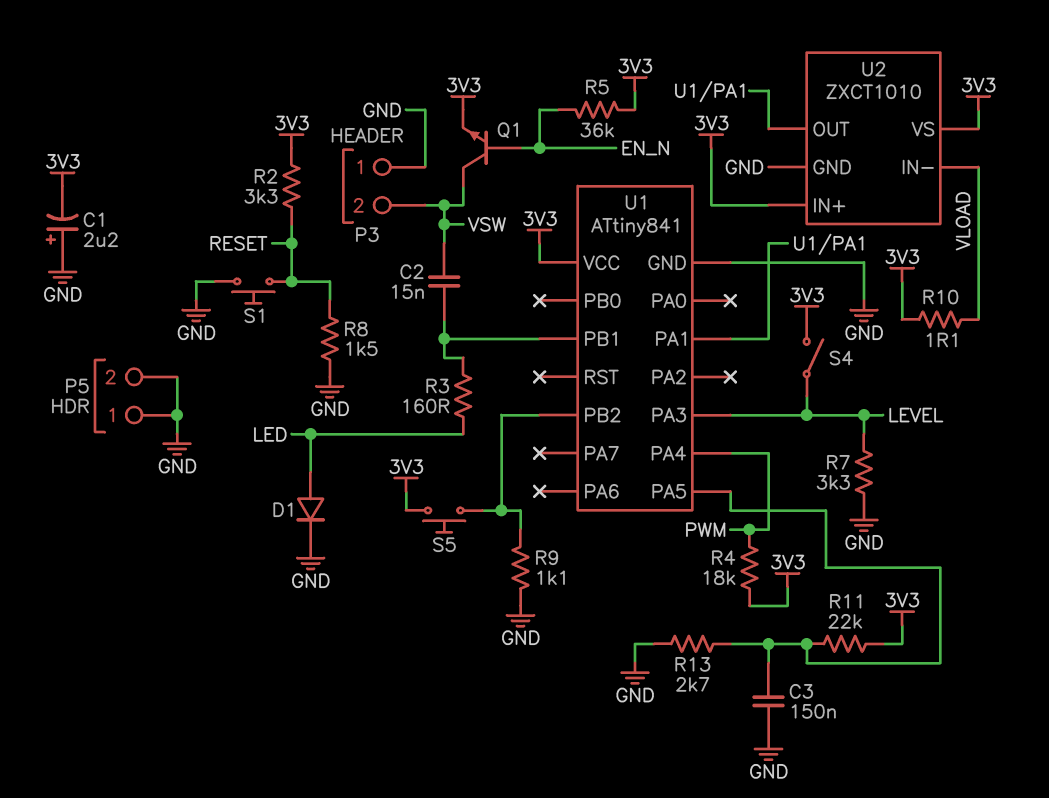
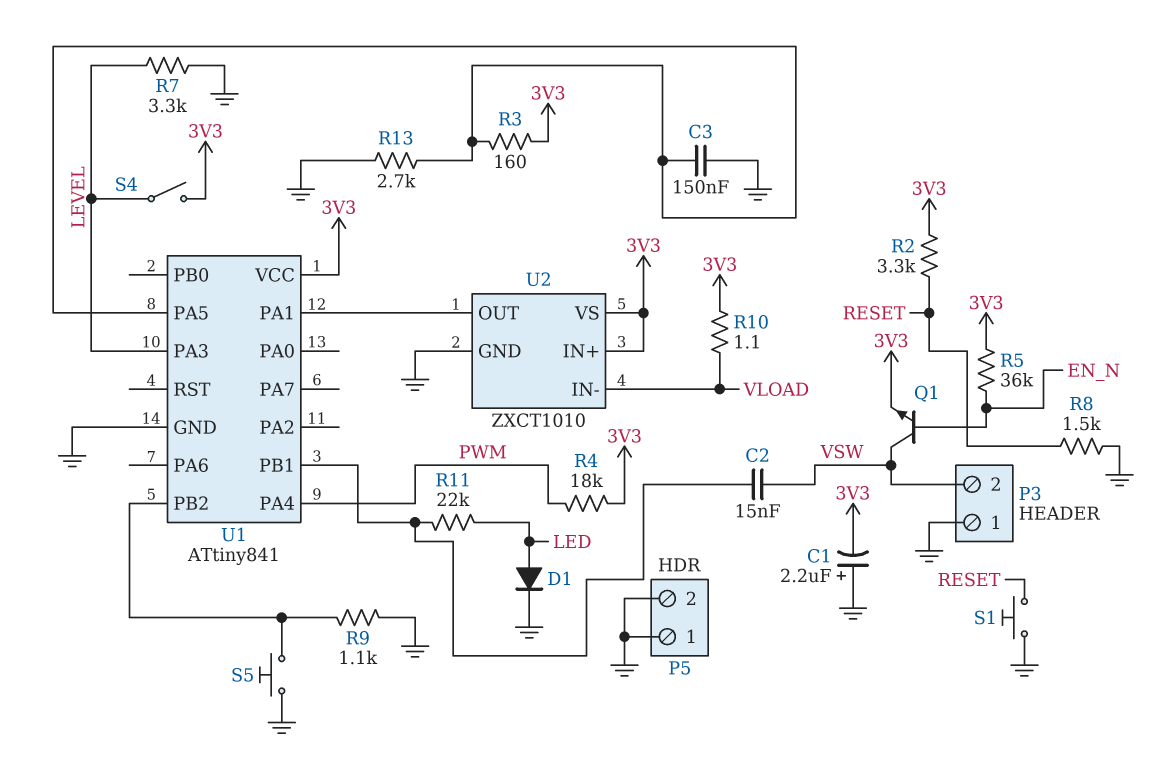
R3: 160 (LED, U1/PB1) -> 160 (3V3, U1/PA5)
R11: 22k (3V3, U1/PA5) -> 22k (LED, U1/PB1)
S5: button (3V3, U1/PB2) -> button (GND, U1/PB2)

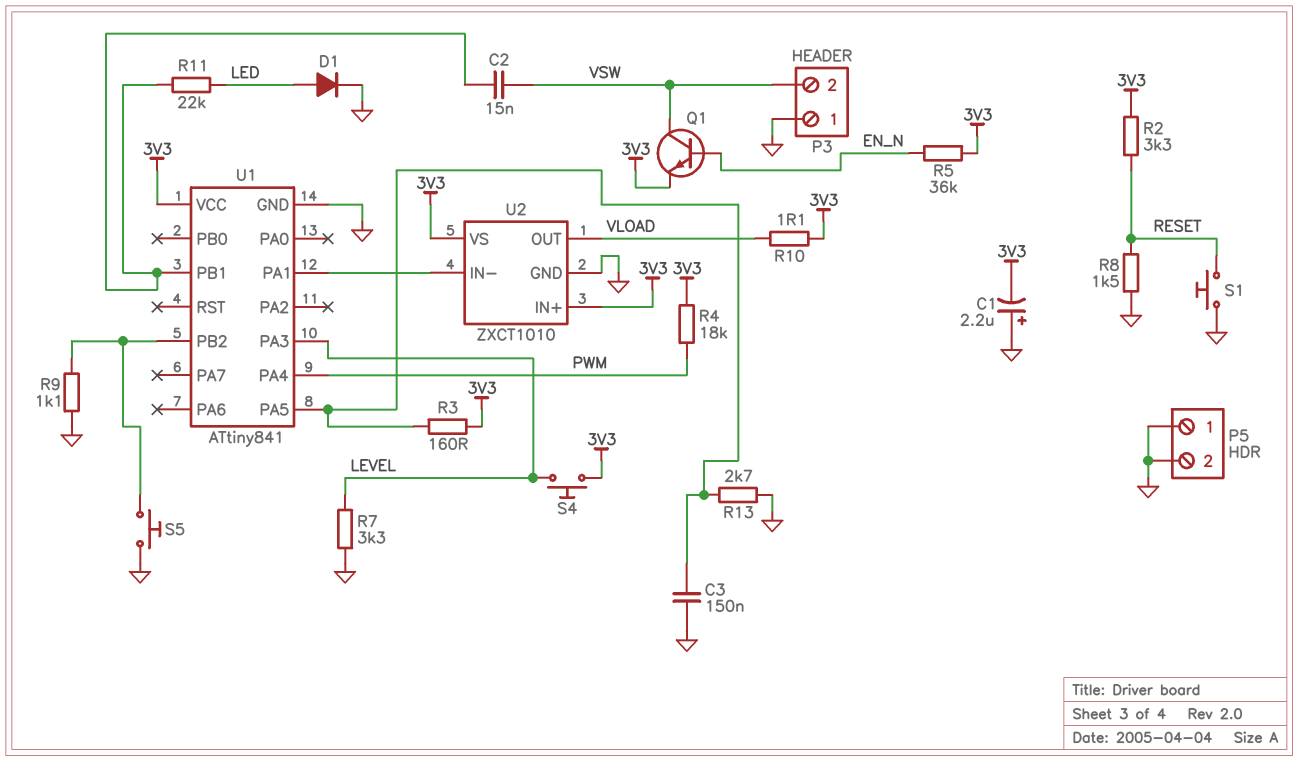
S4: switch (3V3, LEVEL) -> button (3V3, LEVEL)
U2 pin IN-: VLOAD -> U1/PA1
U2 pin OUT: U1/PA1 -> VLOAD

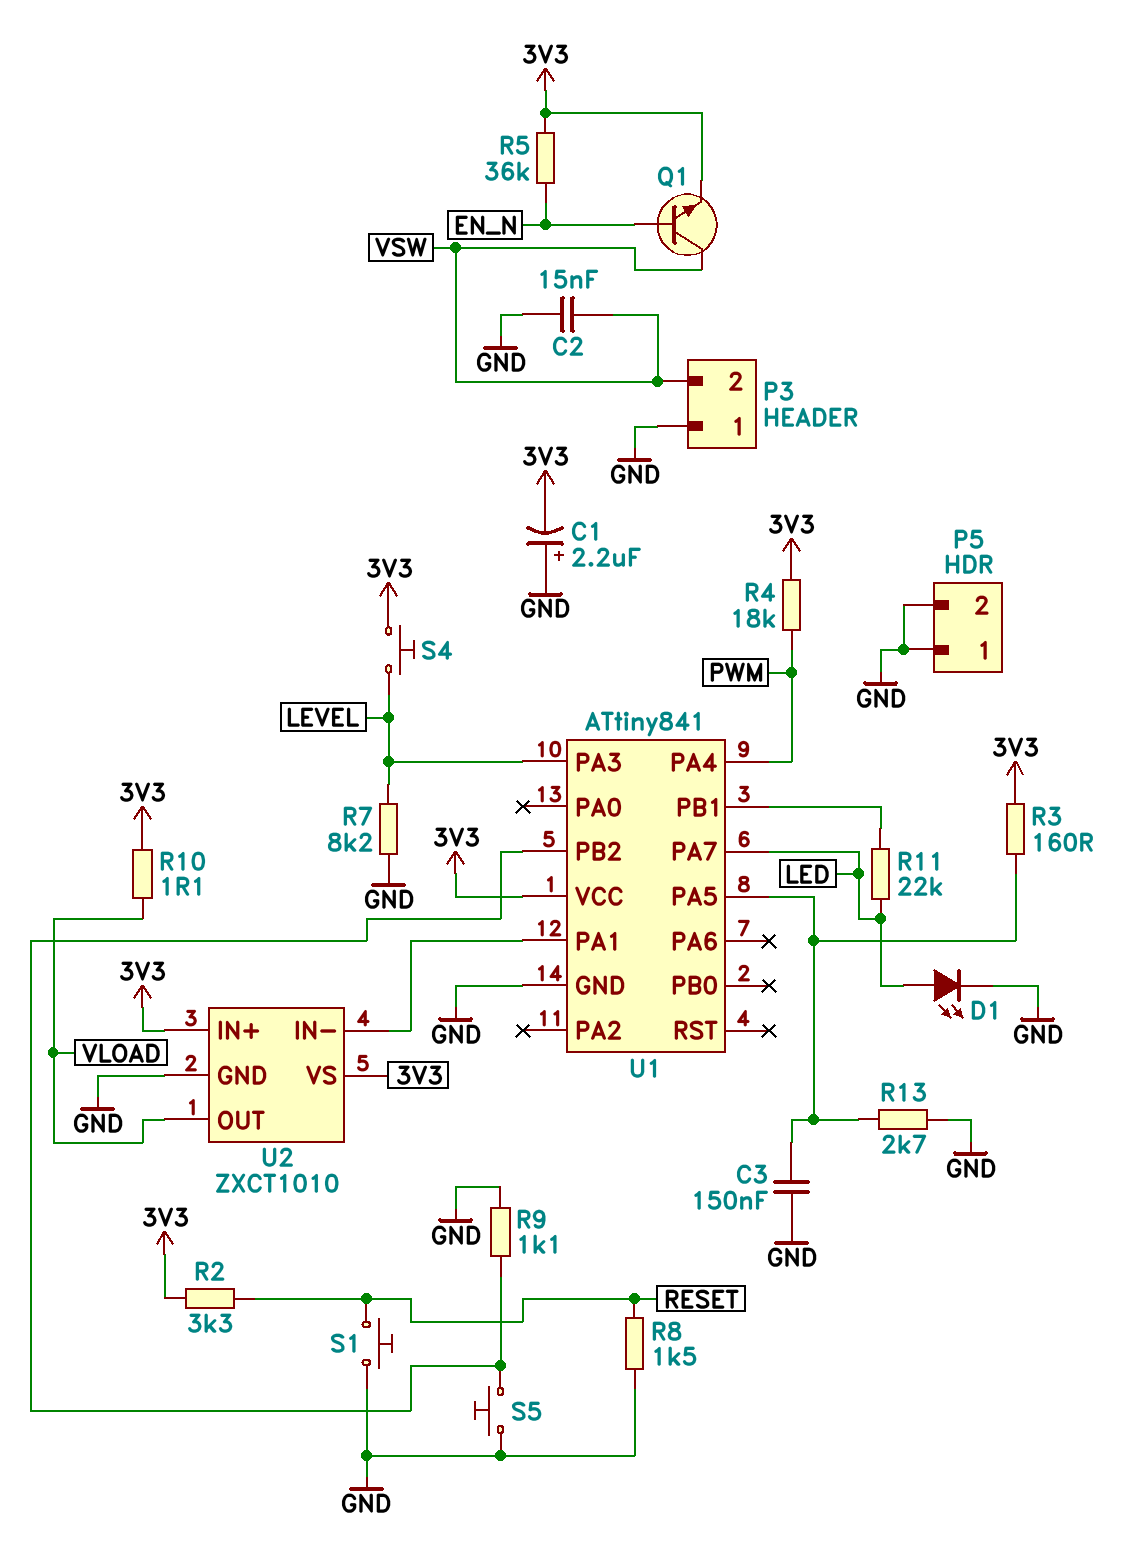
C2: 15nF (U1/PB1, VSW) -> 15nF (GND, VSW)
D1: diode (A LED, K GND) -> LED (A LED, K GND)
R7: 3.3k (GND, LEVEL) -> 8.2k (GND, LEVEL)
U1 pin PA7: none -> LED

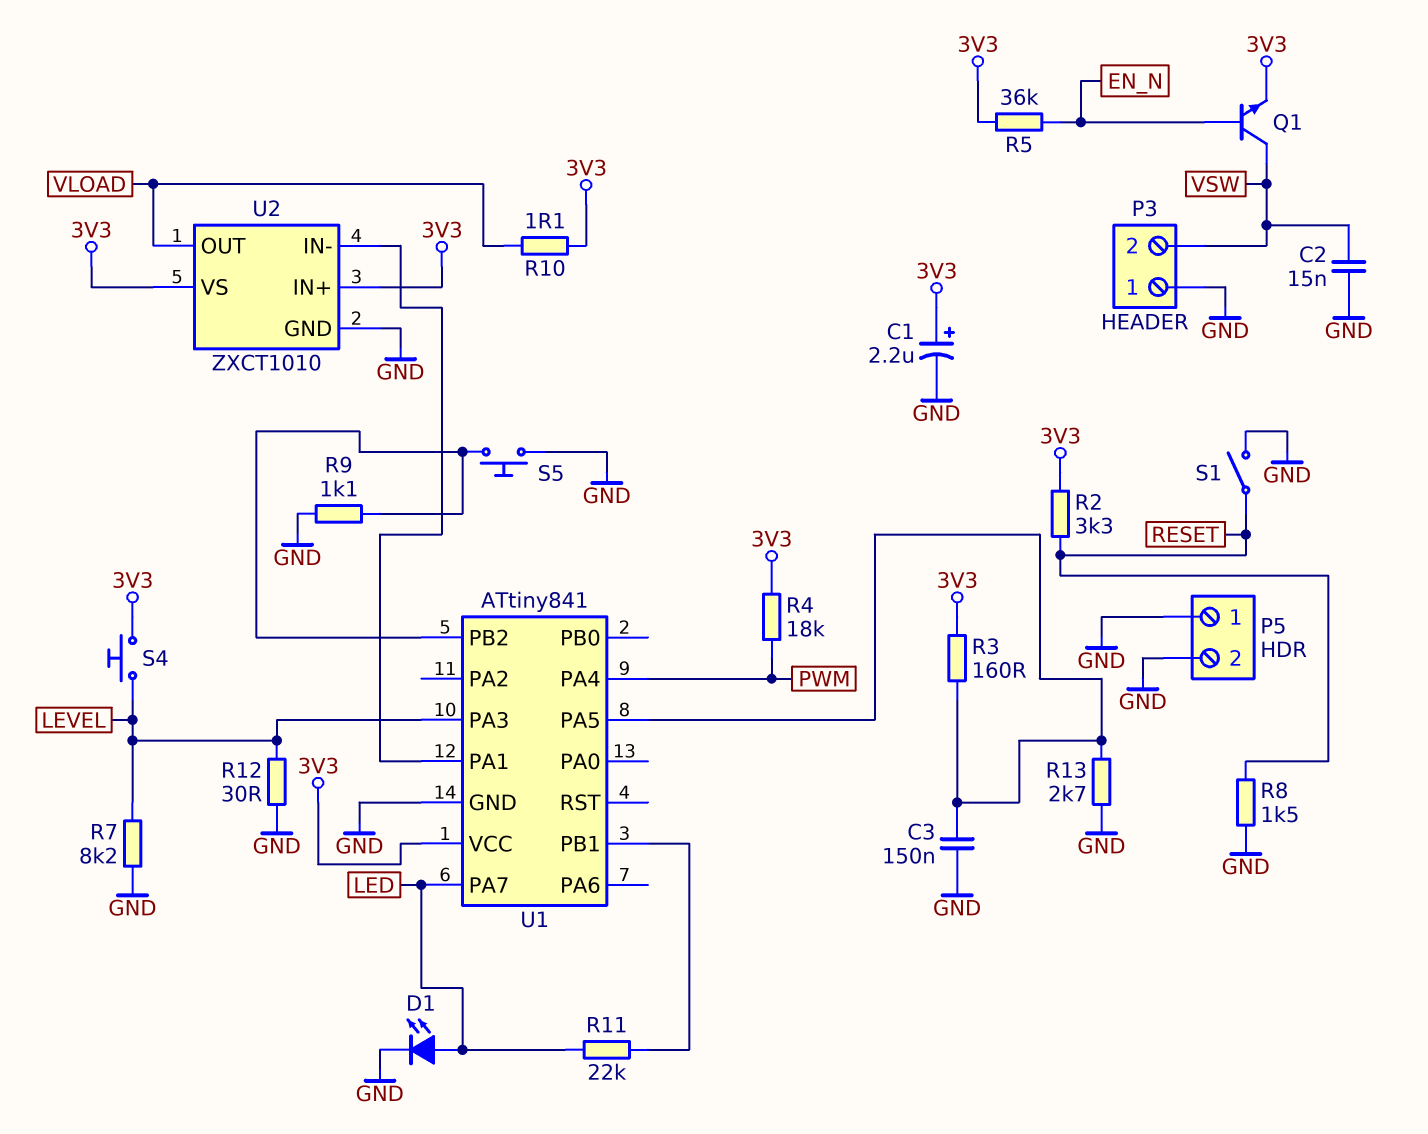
C1: 2.2uF (plus GND, minus 3V3) -> 2.2uF (plus 3V3, minus GND)
R12: none -> 30 (GND, LEVEL)
S1: button (GND, RESET) -> switch (GND, RESET)

